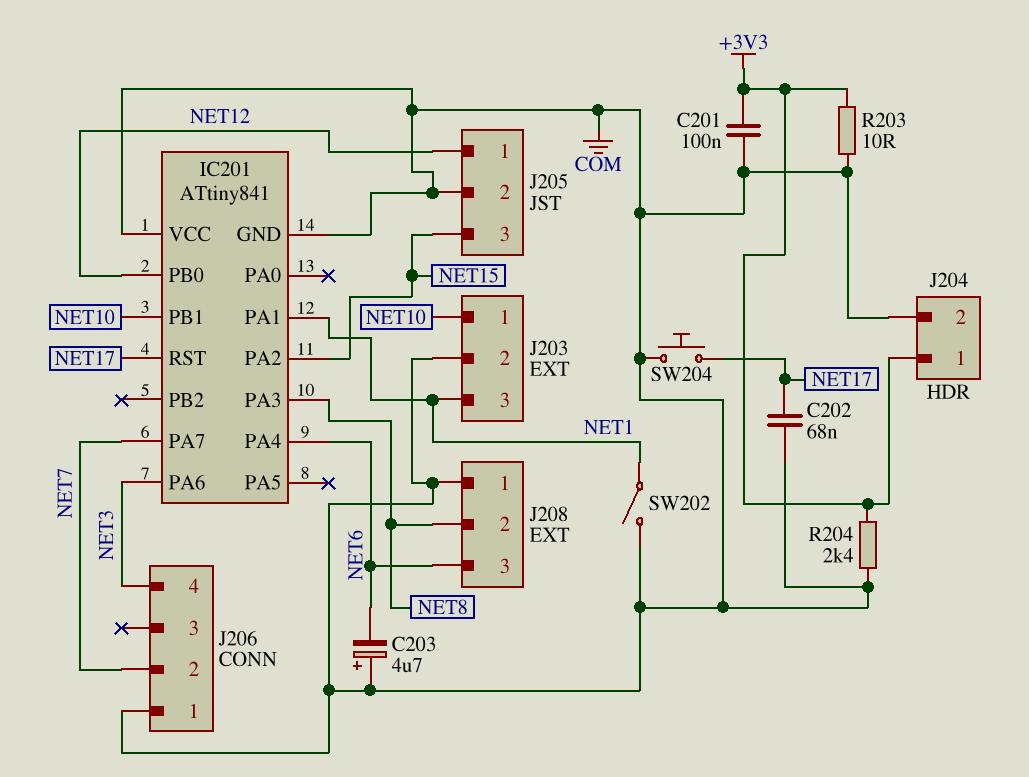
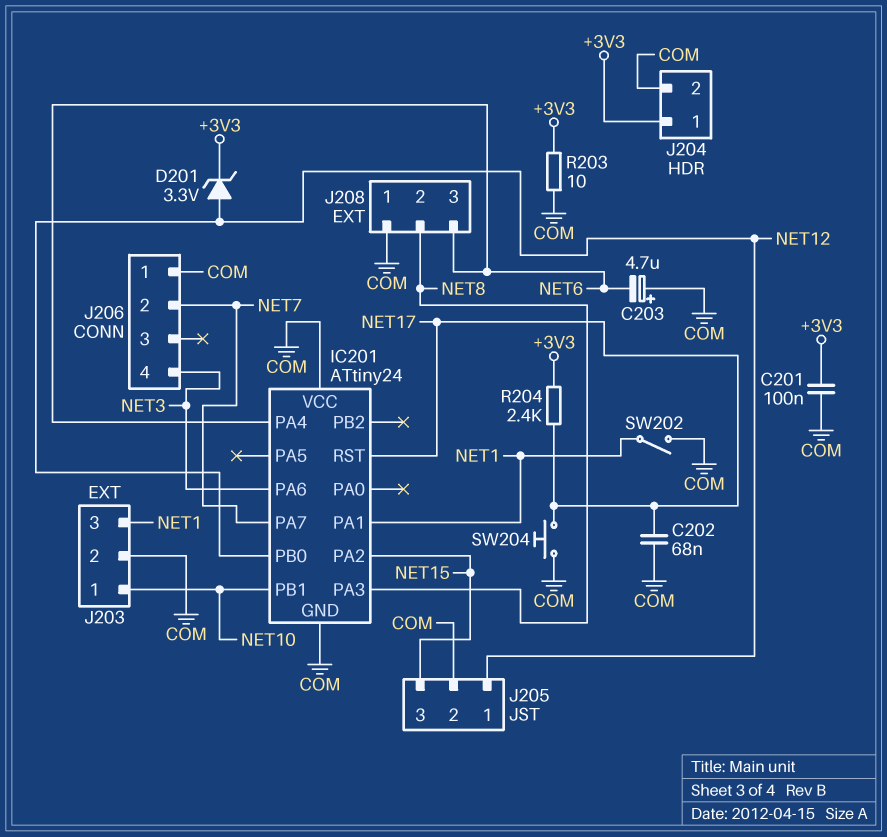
D201: none -> zener 3.3V (A NET12, K +3V3)
IC201: ATtiny841 -> ATtiny24
R204: 2.4k (+3V3, COM) -> 2.4k (+3V3, NET17)

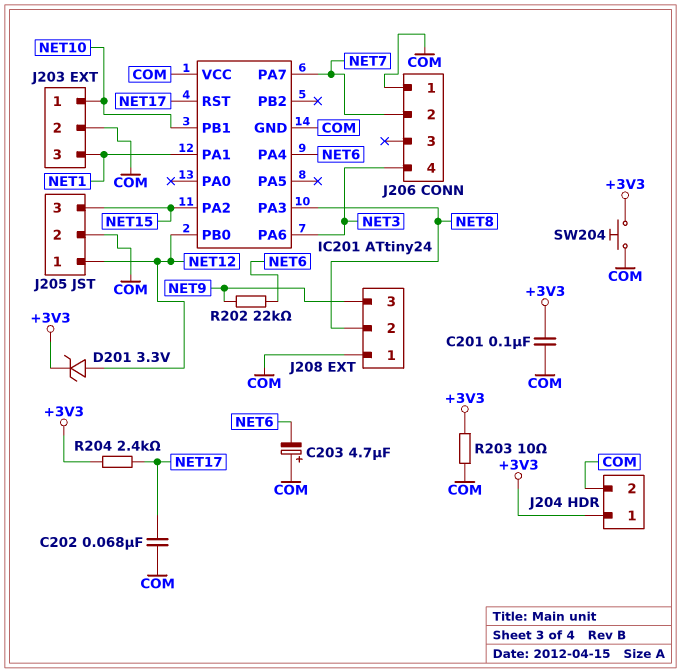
J208 pin 3: NET6 -> NET9
R202: none -> 22k (NET6, NET9)
SW202: switch (COM, NET1) -> none
SW204: button (COM, NET17) -> button (+3V3, COM)

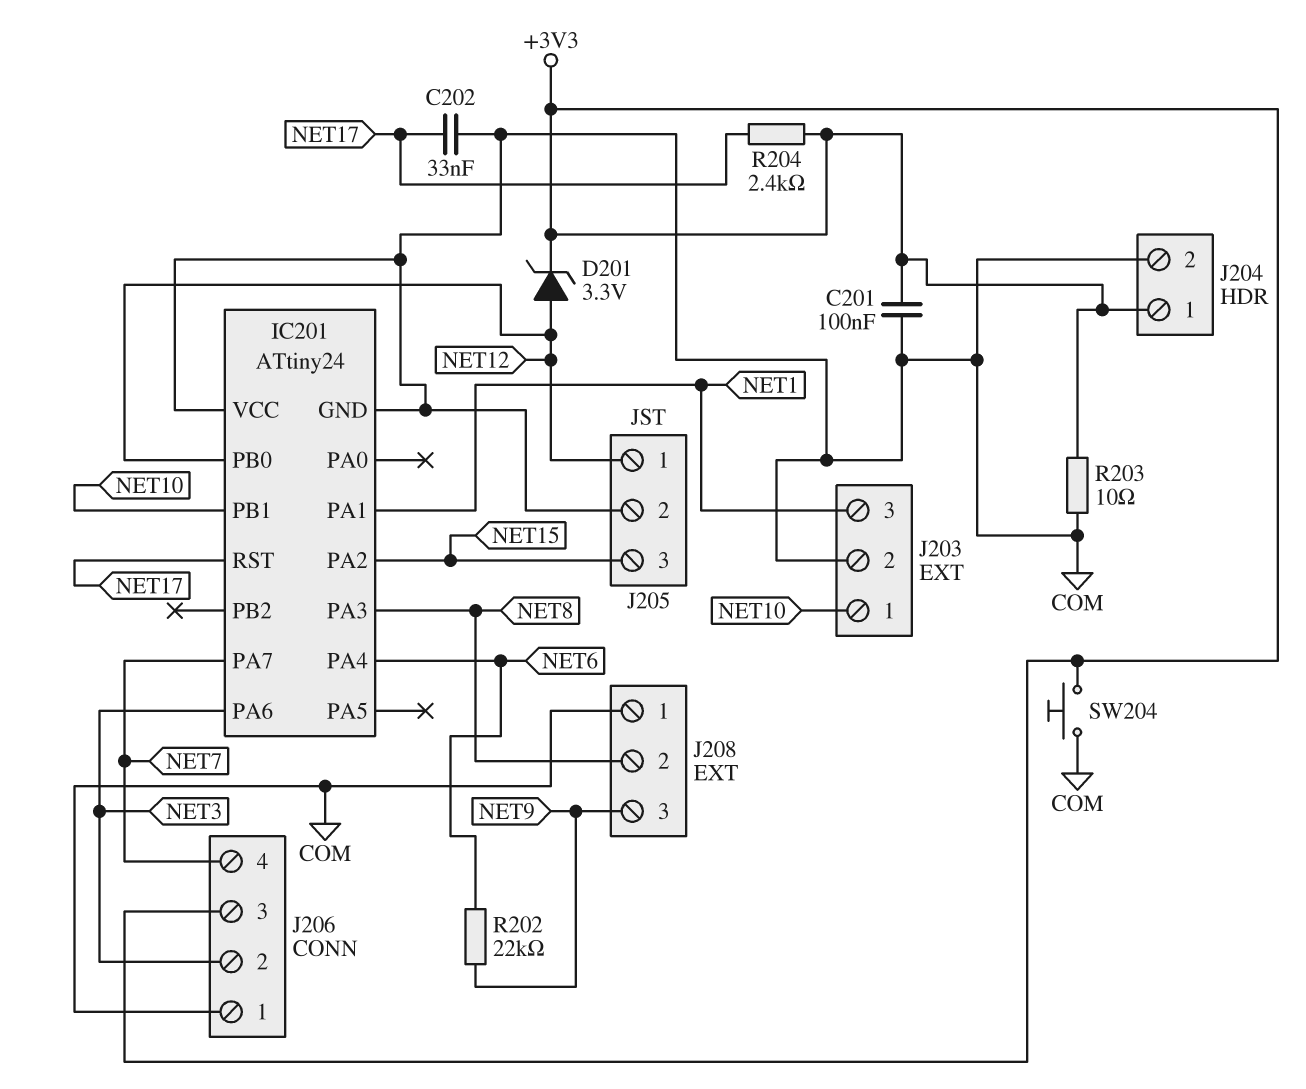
C202: 68nF (COM, NET17) -> 33nF (COM, NET17)
C203: 4.7uF (plus COM, minus NET6) -> none
J206 pin 2: NET7 -> NET3
J206 pin 3: none -> +3V3
J206 pin 4: NET3 -> NET7

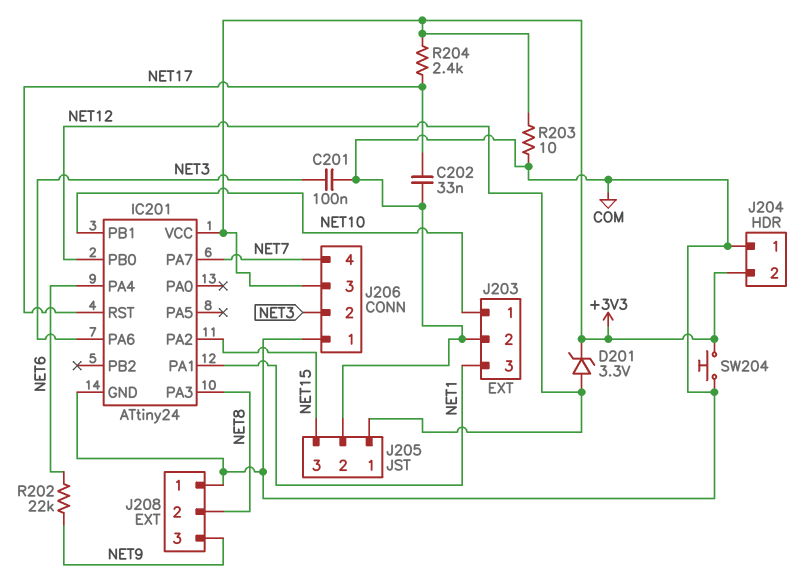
C201: 100nF (+3V3, COM) -> 100nF (COM, NET3)
IC201 pin VCC: COM -> +3V3
J204 pin 1: +3V3 -> COM
J204 pin 2: COM -> +3V3

